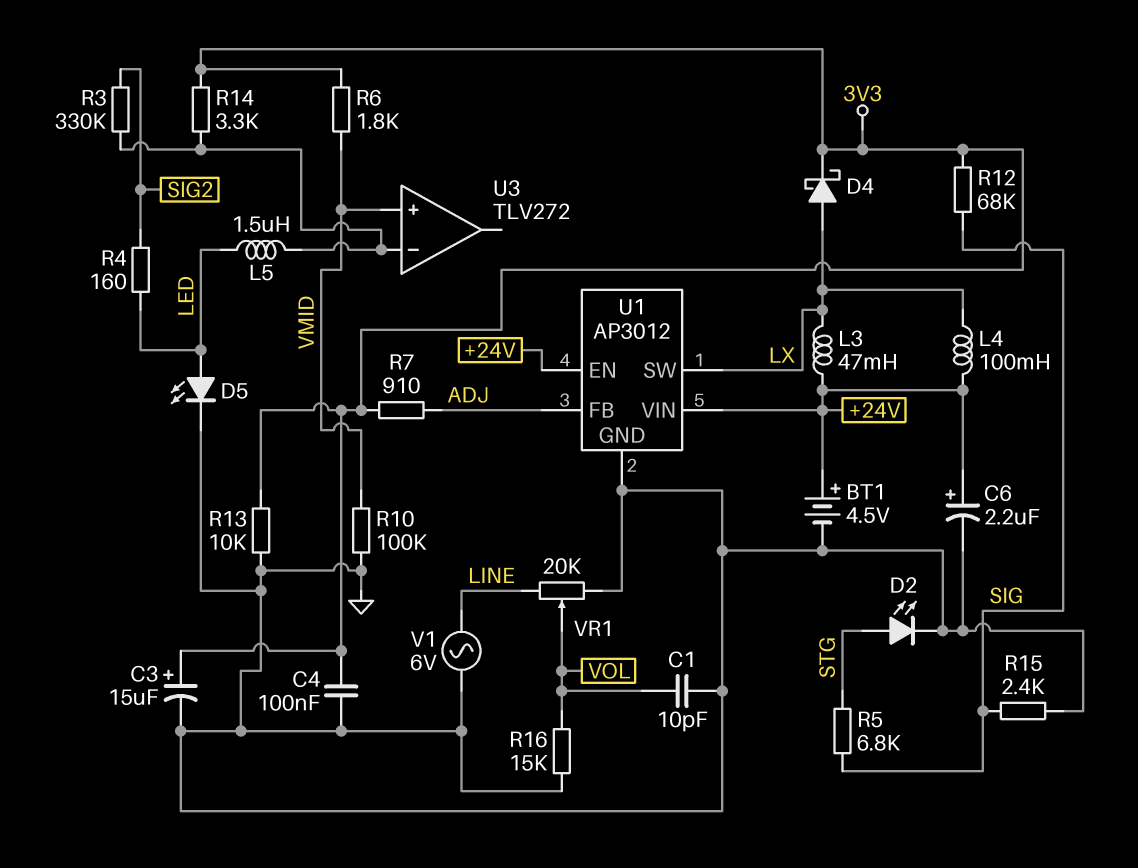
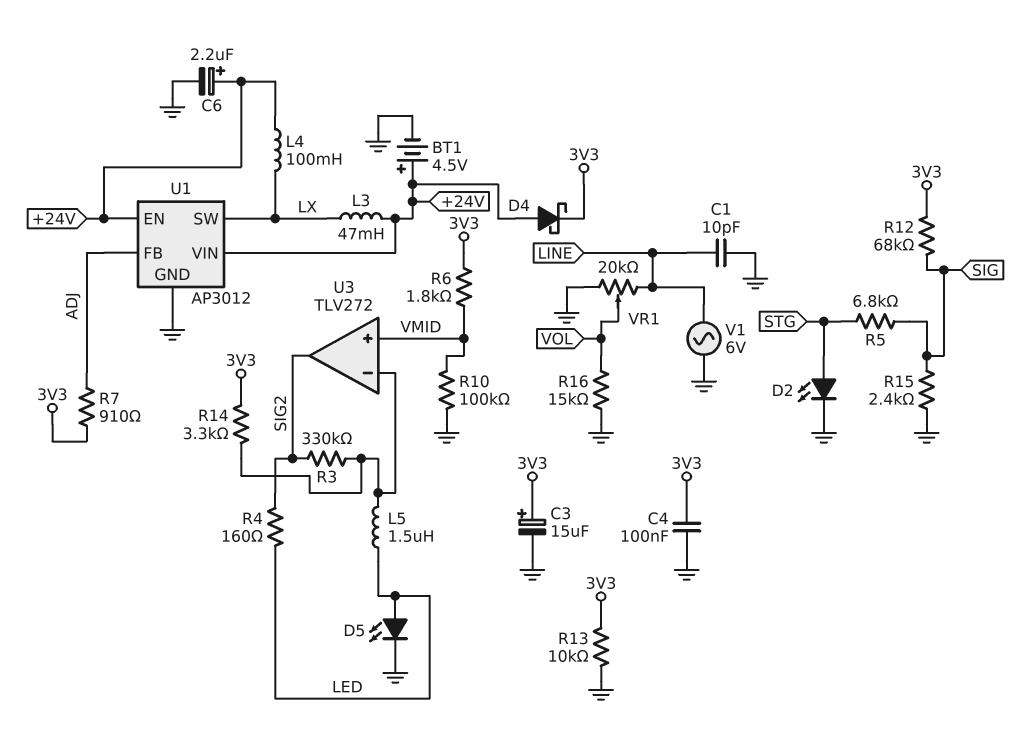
C1: 10pF (GND, VOL) -> 10pF (GND, LINE)
D4: schottky (A LX, K 3V3) -> schottky (A +24V, K 3V3)
U3 pin out: none -> SIG2

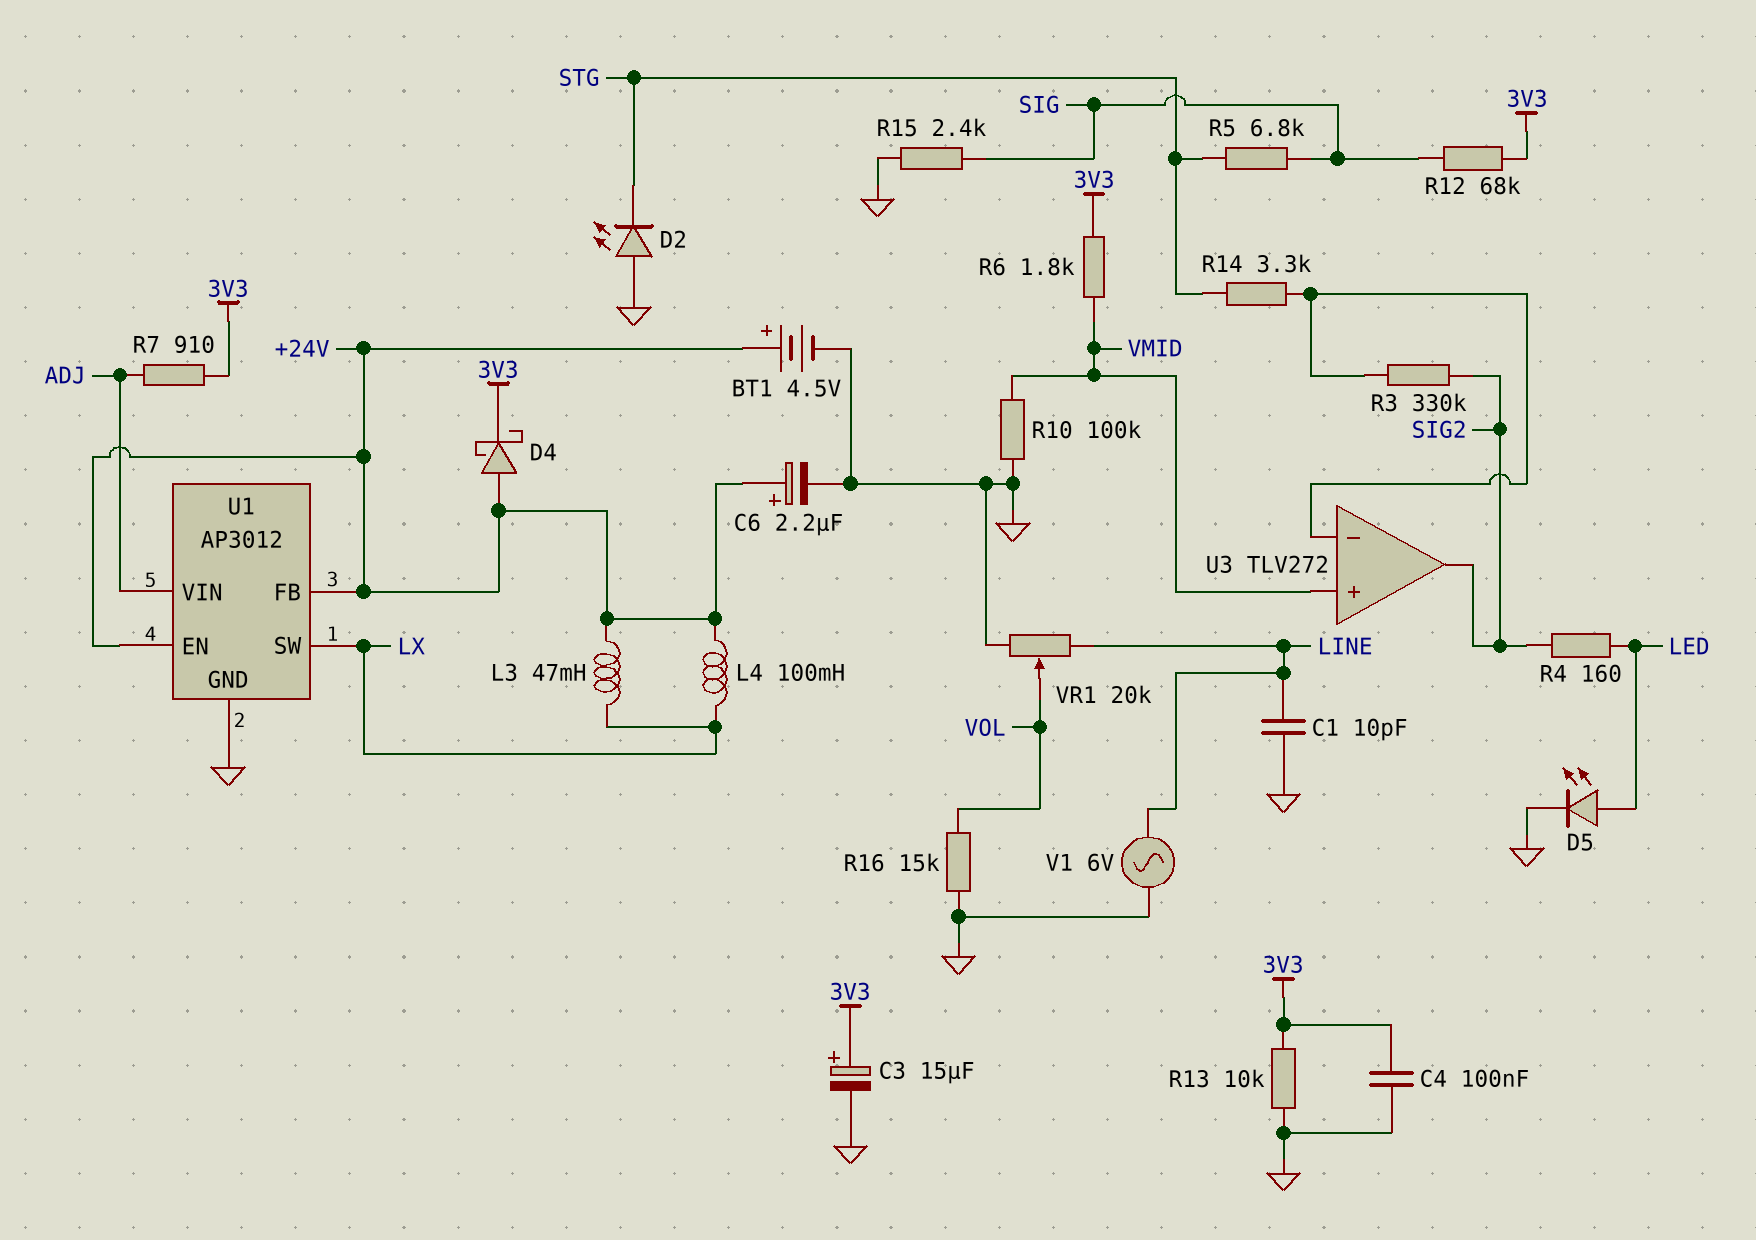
D2: LED (A STG, K GND) -> LED (A GND, K STG)
L5: 1.5uH (LED, U3/in-) -> none
R14: 3.3k (3V3, U3/in-) -> 3.3k (STG, U3/in-)
U1 pin FB: ADJ -> +24V
U1 pin VIN: +24V -> ADJ

